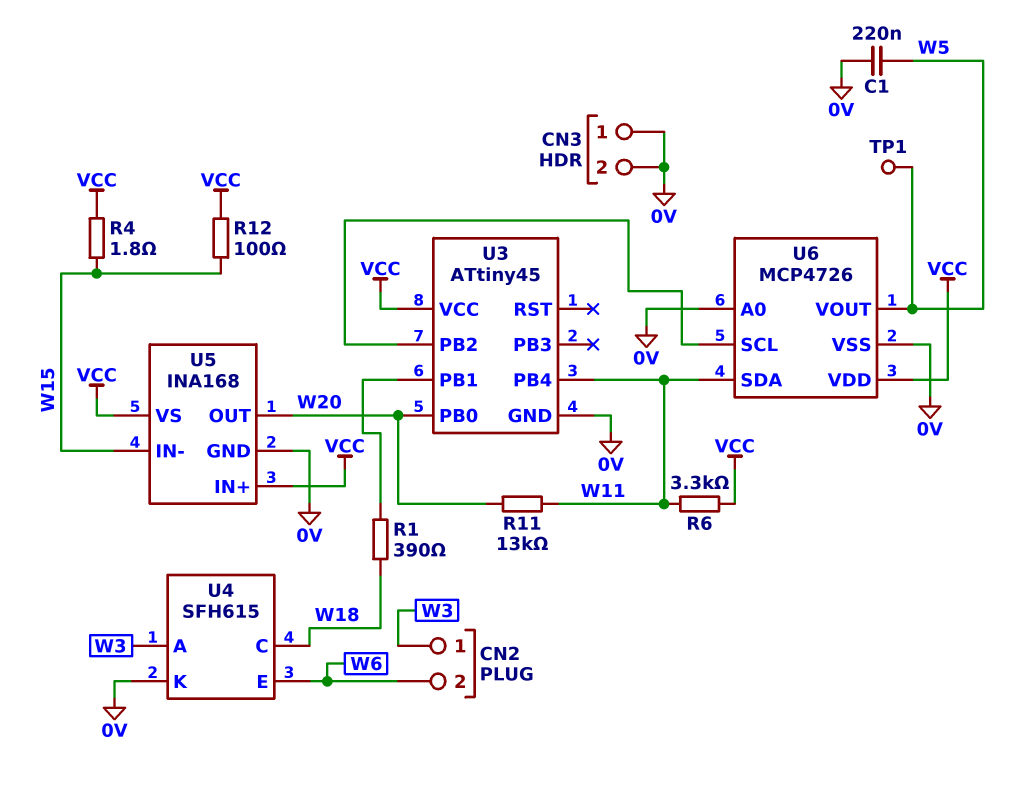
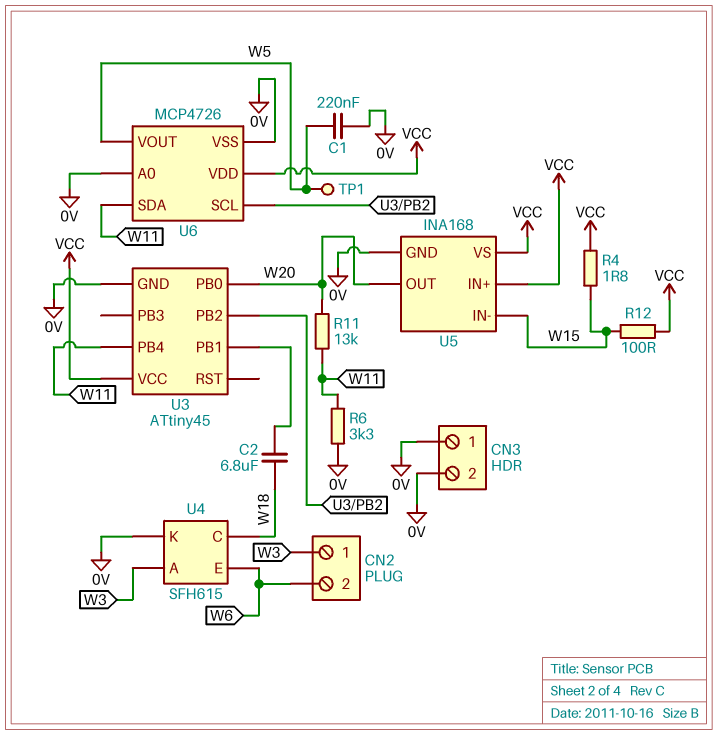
C2: none -> 6.8uF (U3/PB1, W18)
R1: 390 (U3/PB1, W18) -> none
R6: 3.3k (VCC, W11) -> 3.3k (0V, W11)

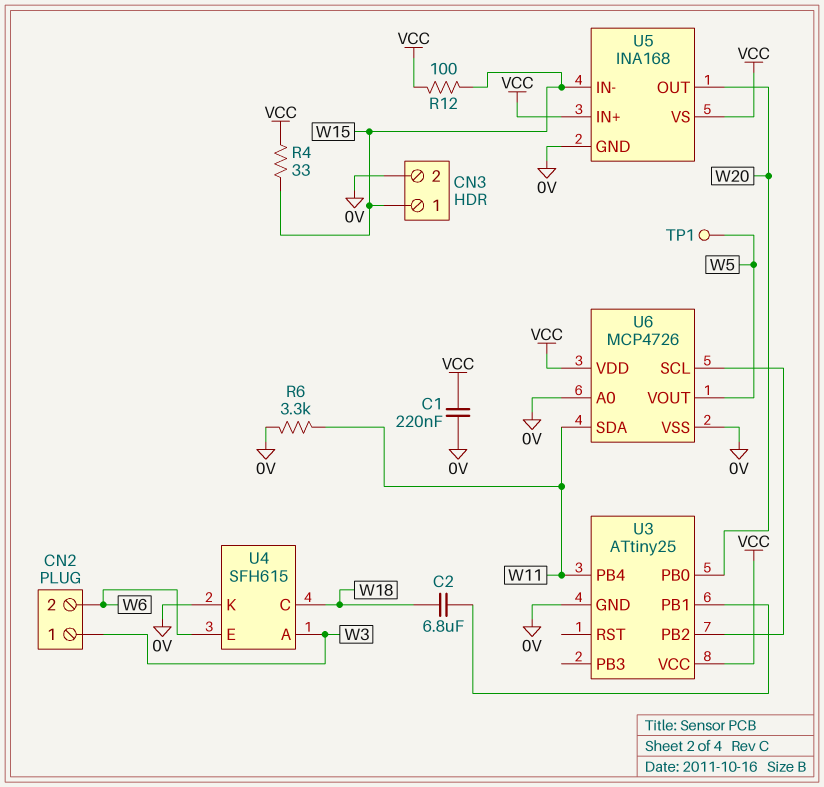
C1: 220nF (0V, W5) -> 220nF (0V, VCC)
CN3 pin 1: 0V -> W15
R4: 1.8 (VCC, W15) -> 33 (VCC, W15)
R11: 13k (W11, W20) -> none
U3: ATtiny45 -> ATtiny25

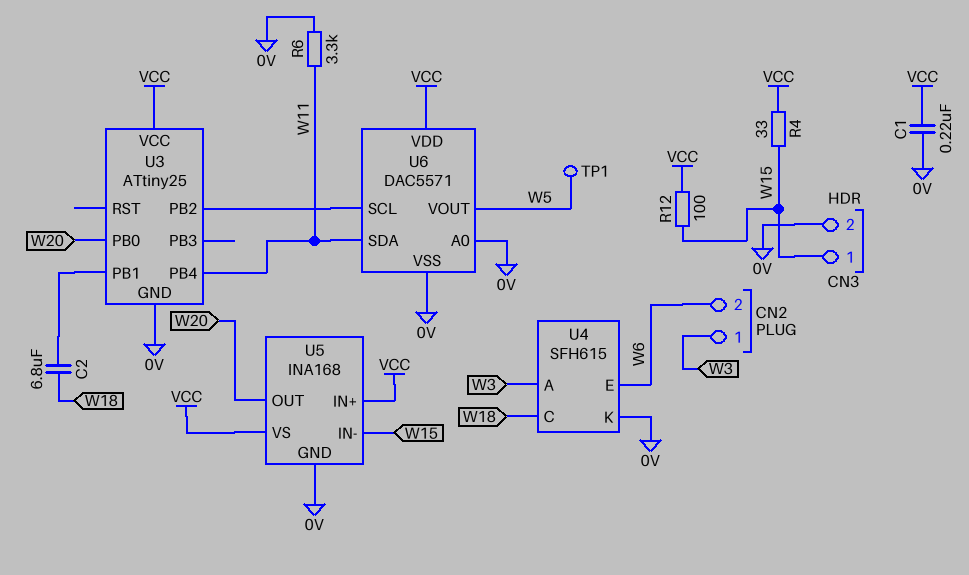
U6: MCP4726 -> DAC5571

